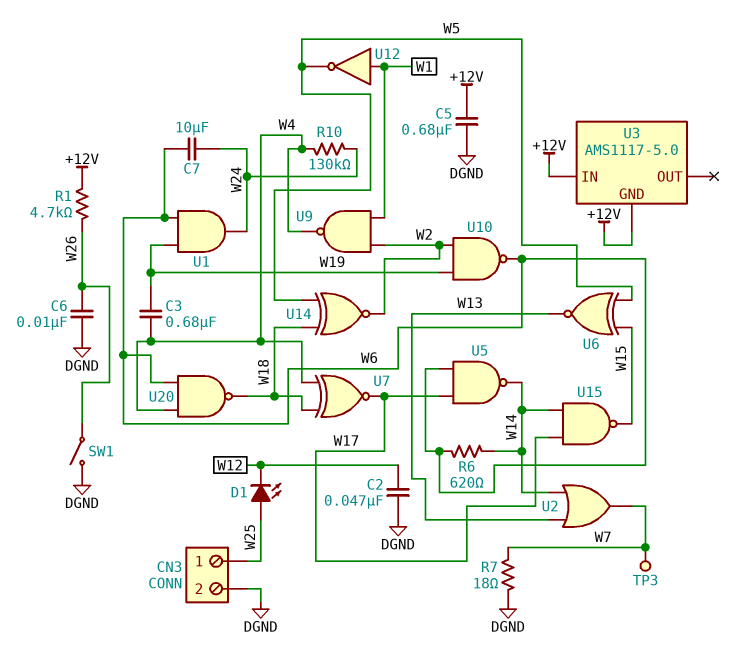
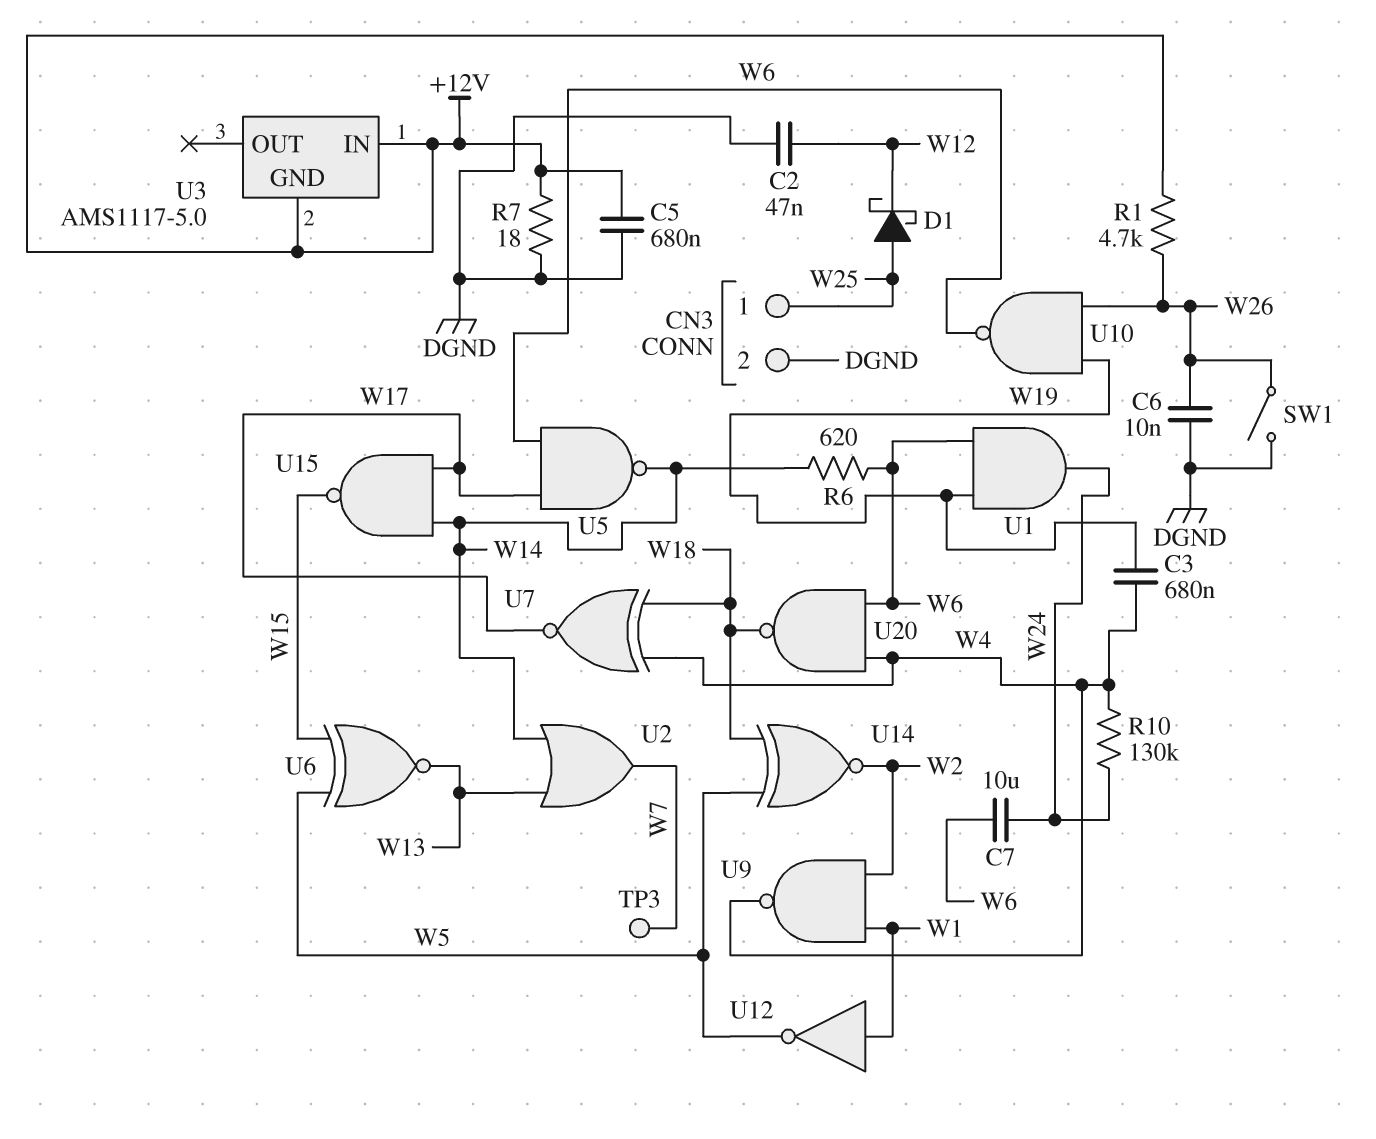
D1: LED (A W25, K W12) -> schottky (A W25, K W12)
R7: 18 (DGND, W7) -> 18 (+12V, DGND)
U10: NAND (in W2, in W19, out W6) -> NAND (in W19, in W26, out W6)

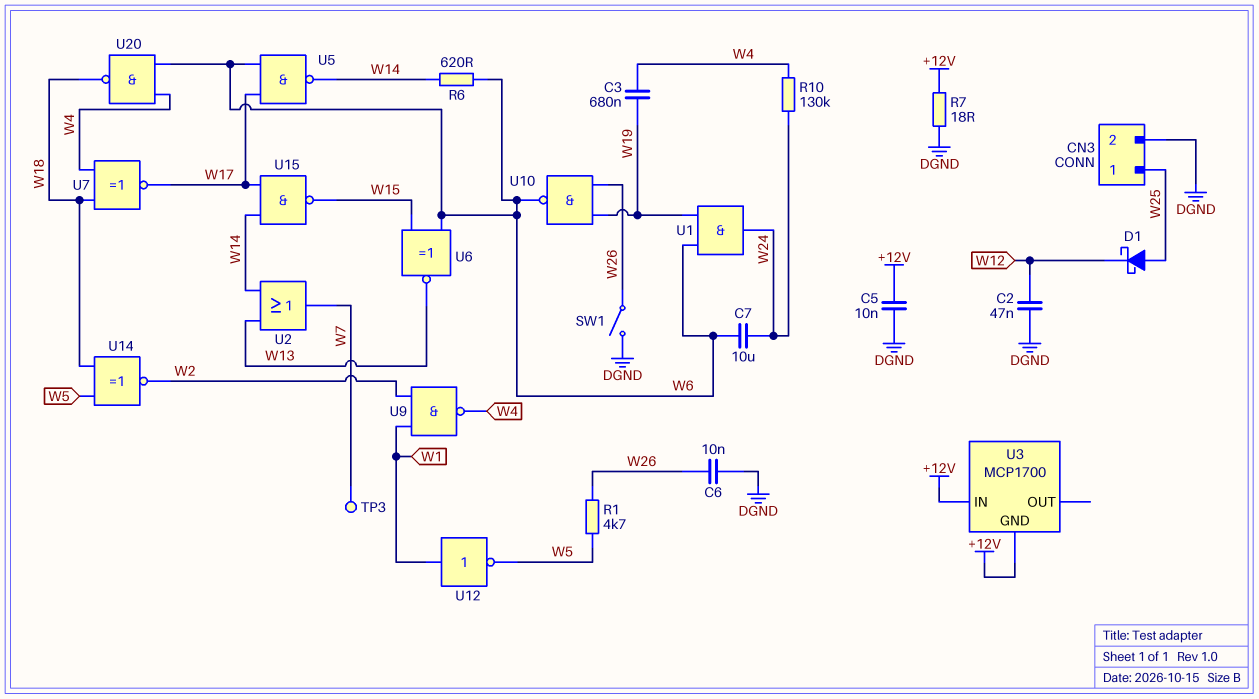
C5: 680nF (+12V, DGND) -> 10nF (+12V, DGND)
R1: 4.7k (+12V, W26) -> 4.7k (W5, W26)
U3: AMS1117-5.0 -> MCP1700
U6: XNOR (in W5, in W15, out W13) -> XNOR (in W6, in W15, out W13)

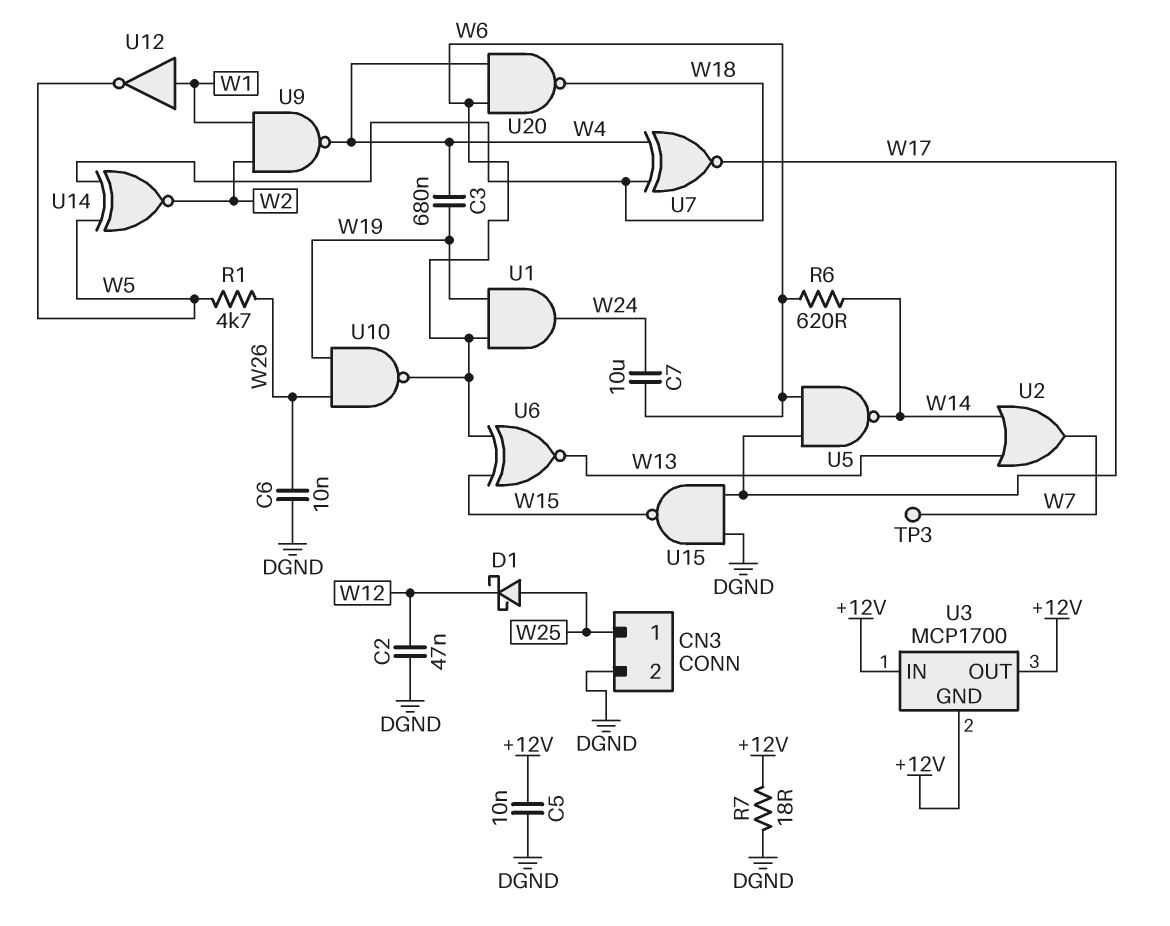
R10: 130k (W4, W24) -> none
SW1: switch (DGND, W26) -> none
U3 pin OUT: none -> +12V
U15: NAND (in W14, in W17, out W15) -> NAND (in DGND, in W17, out W15)

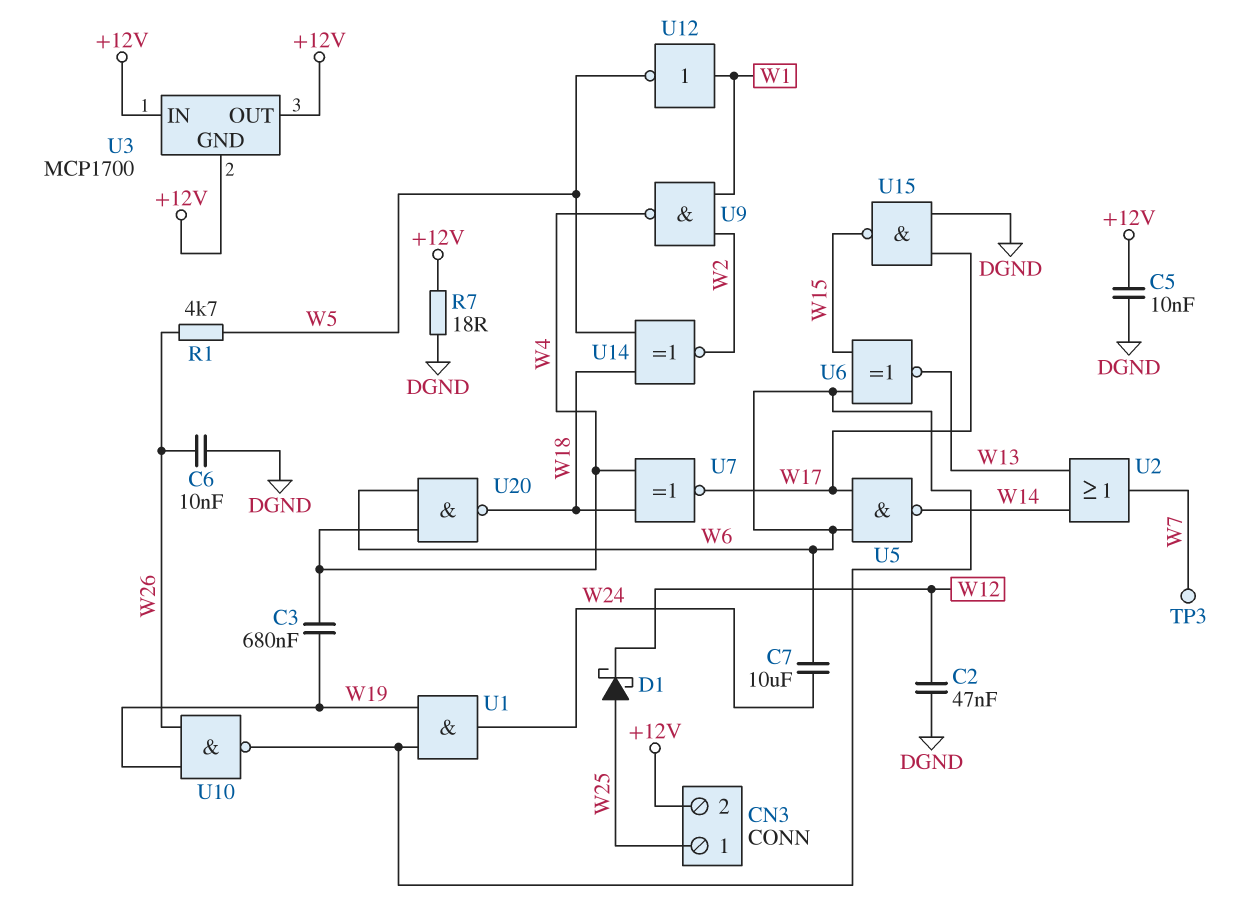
CN3 pin 2: DGND -> +12V
R6: 620 (W6, W14) -> none

